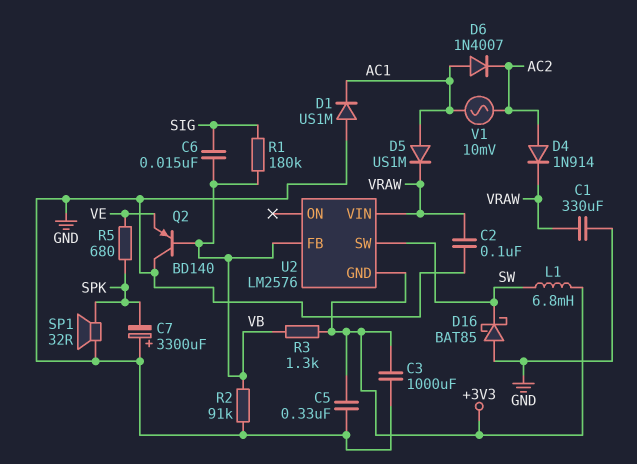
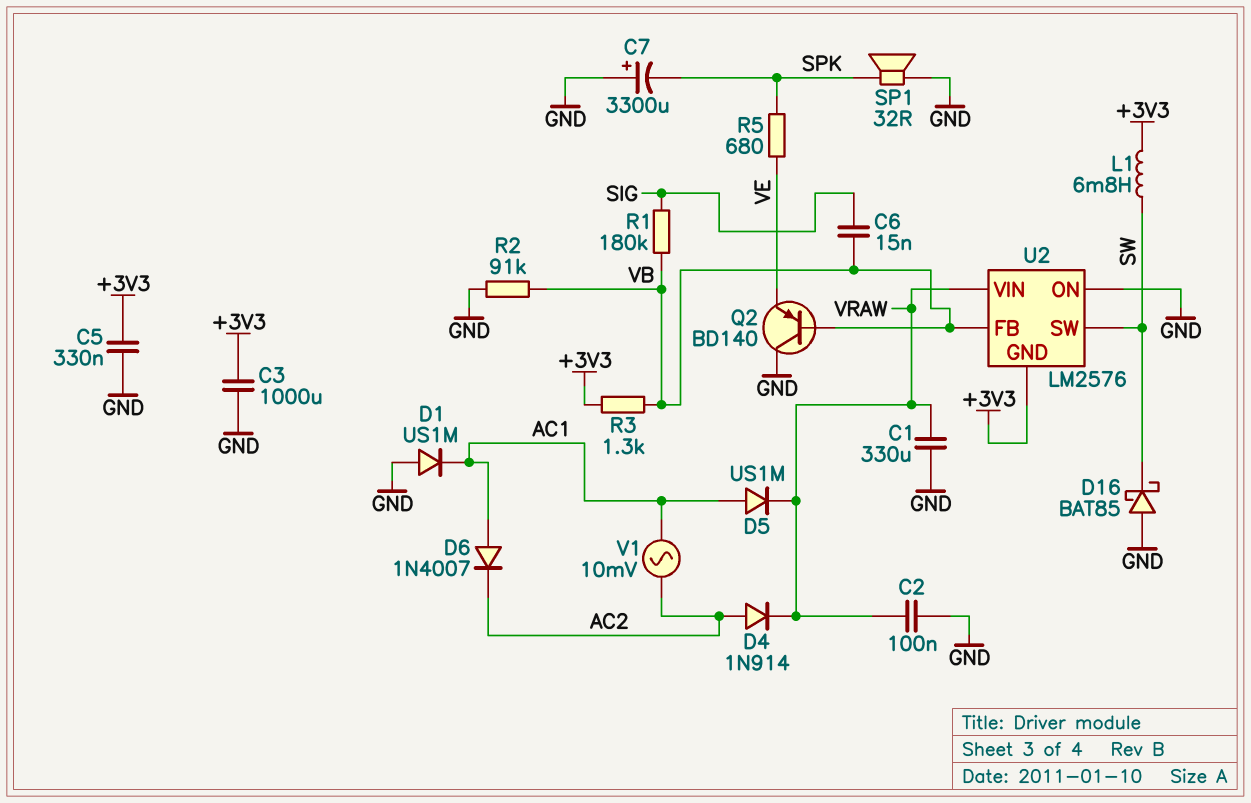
U2 pin ON: none -> GND

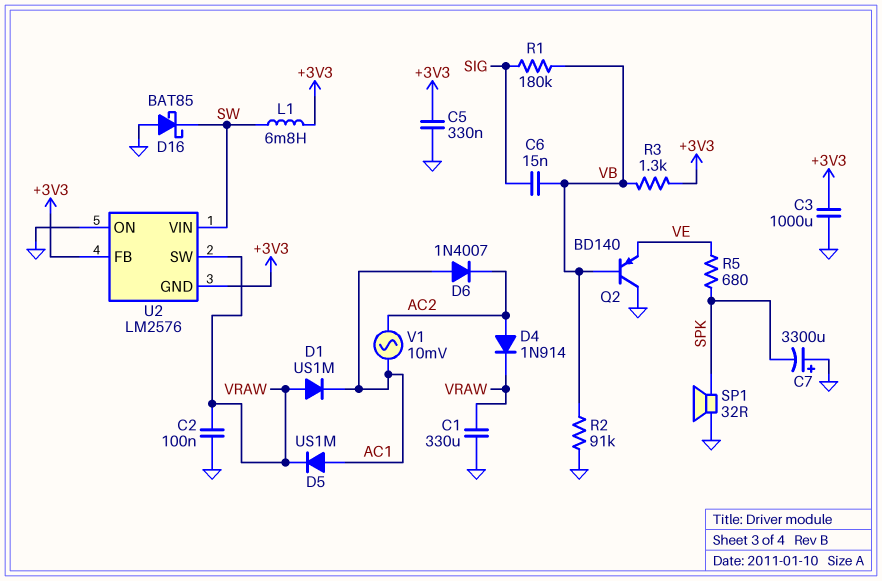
D1: diode US1M (A GND, K AC1) -> diode US1M (A VRAW, K AC1)
U2 pin FB: VB -> +3V3
U2 pin SW: SW -> VRAW
U2 pin VIN: VRAW -> SW

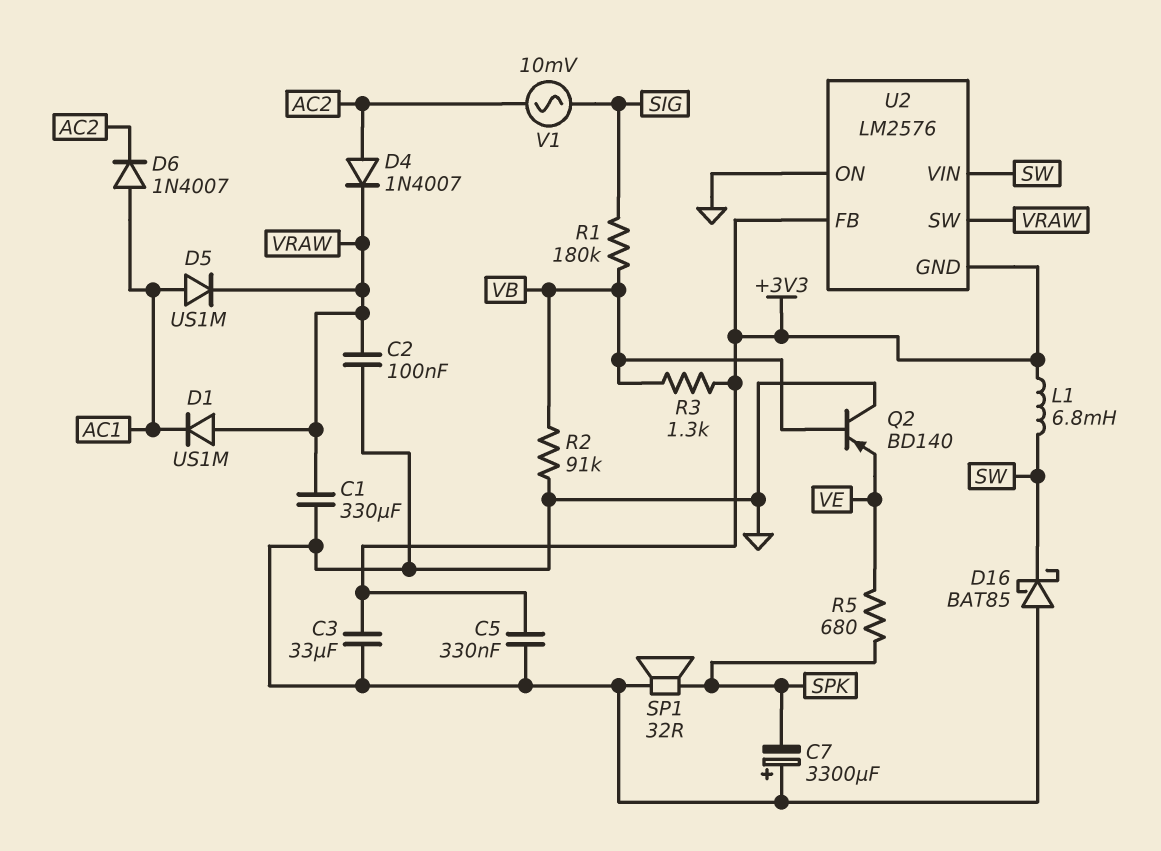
C3: 1000uF (+3V3, GND) -> 33uF (+3V3, GND)
C6: 15nF (SIG, VB) -> none
D4: diode 1N914 (A AC2, K VRAW) -> diode 1N4007 (A AC2, K VRAW)
V1: AC 10mV (AC1, AC2) -> AC 10mV (AC2, SIG)

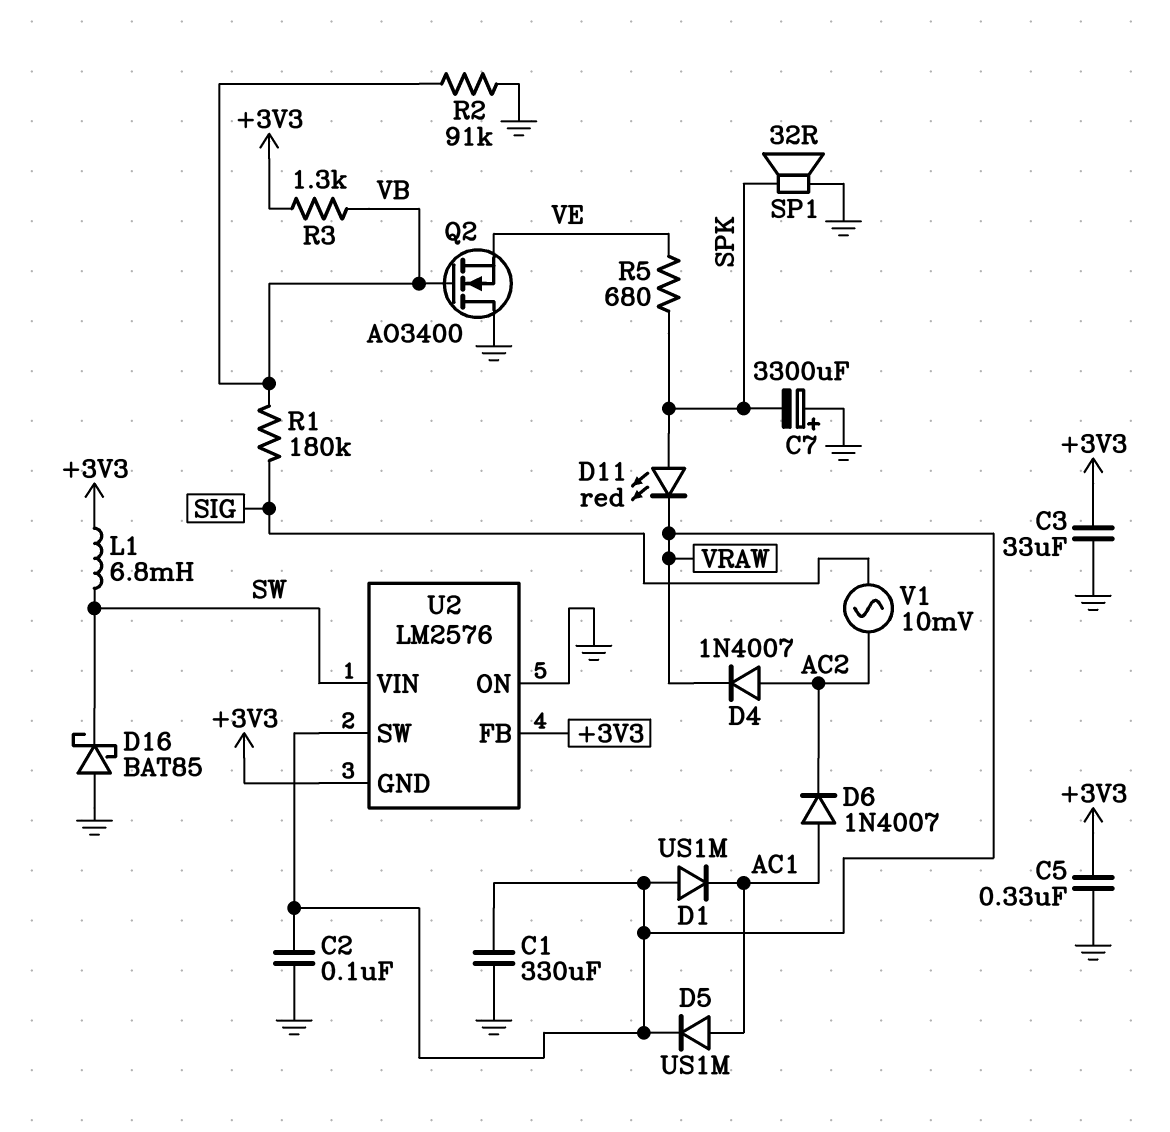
D11: none -> LED red (A SPK, K VRAW)
Q2: PNP BD140 (B VB, C GND, E VE) -> NMOS AO3400 (G VB, D GND, S VE)

